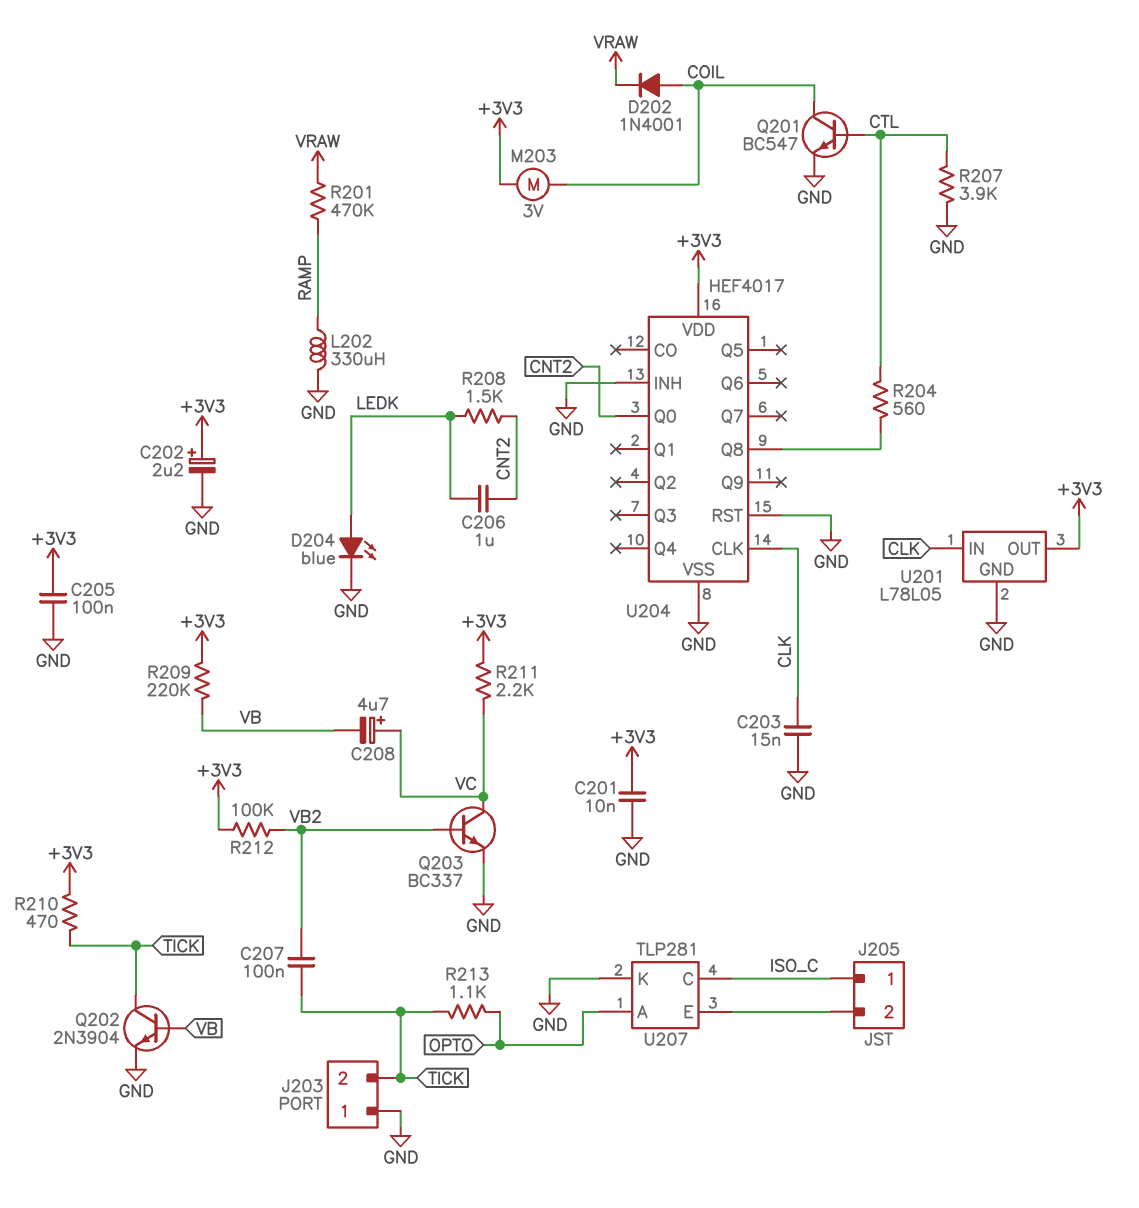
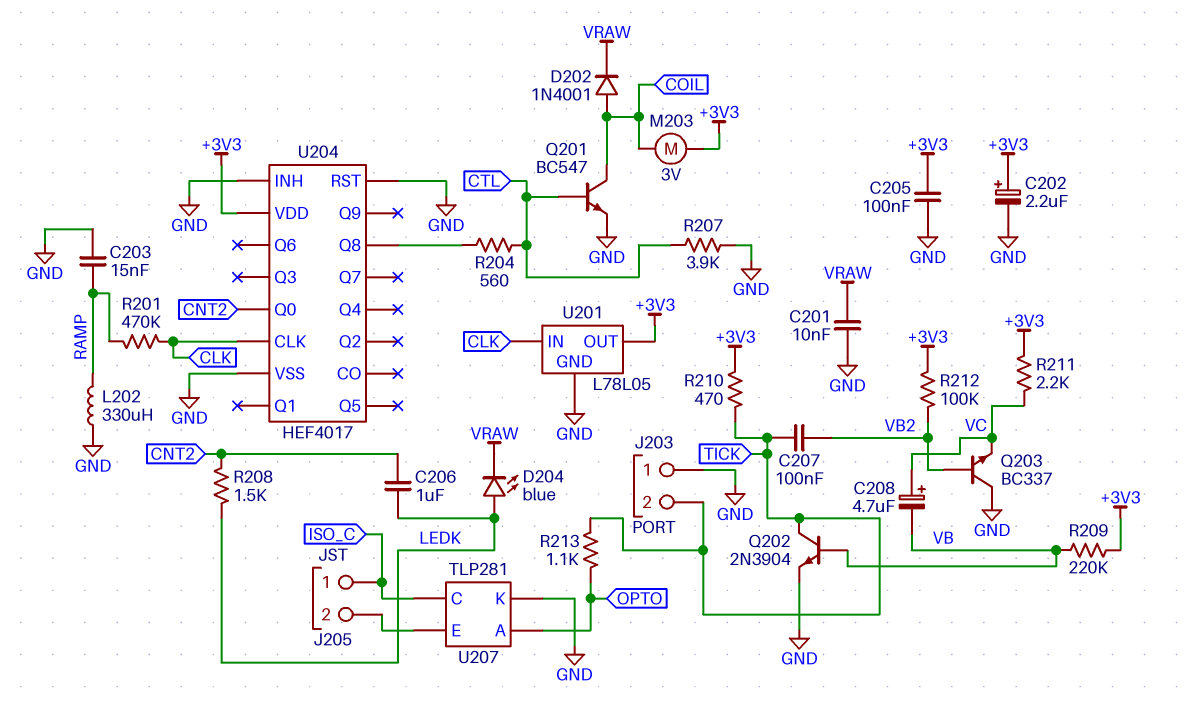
C201: 10nF (+3V3, GND) -> 10nF (GND, VRAW)
C203: 15nF (CLK, GND) -> 15nF (GND, RAMP)
D204: LED blue (A LEDK, K GND) -> LED blue (A LEDK, K VRAW)
Q203: NPN BC337 (B VB2, C VC, E GND) -> NPN BC337 (B VB2, C GND, E VC)
R201: 470k (RAMP, VRAW) -> 470k (CLK, RAMP)

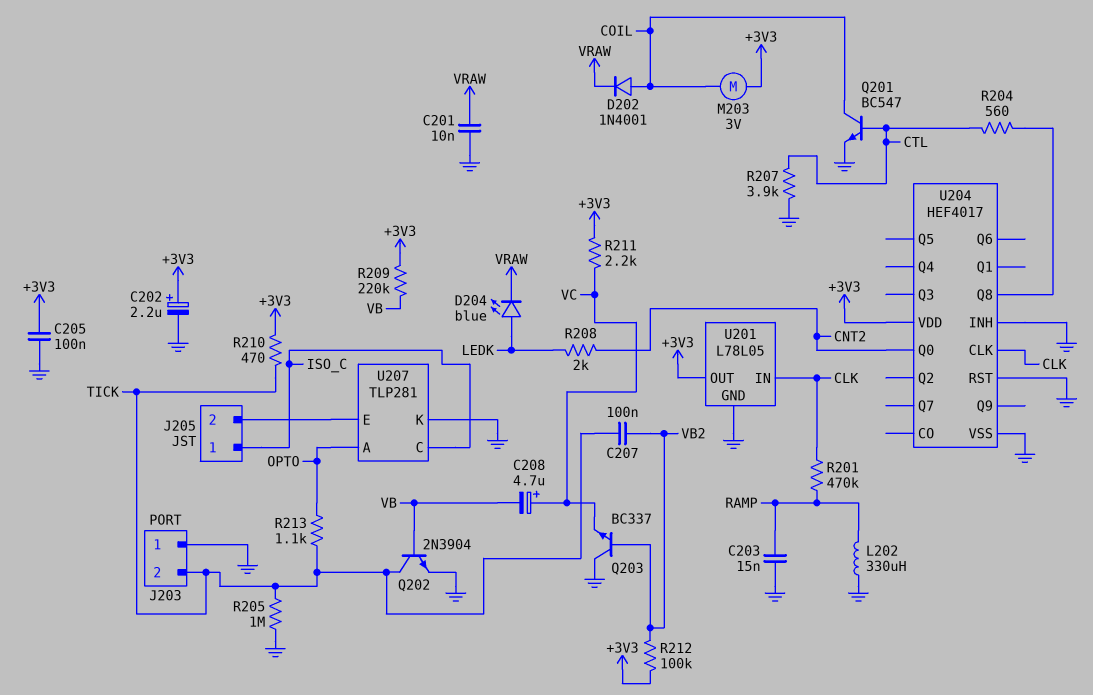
C206: 1uF (CNT2, LEDK) -> none
R205: none -> 1M (GND, TICK)
R208: 1.5k (CNT2, LEDK) -> 2k (CNT2, LEDK)

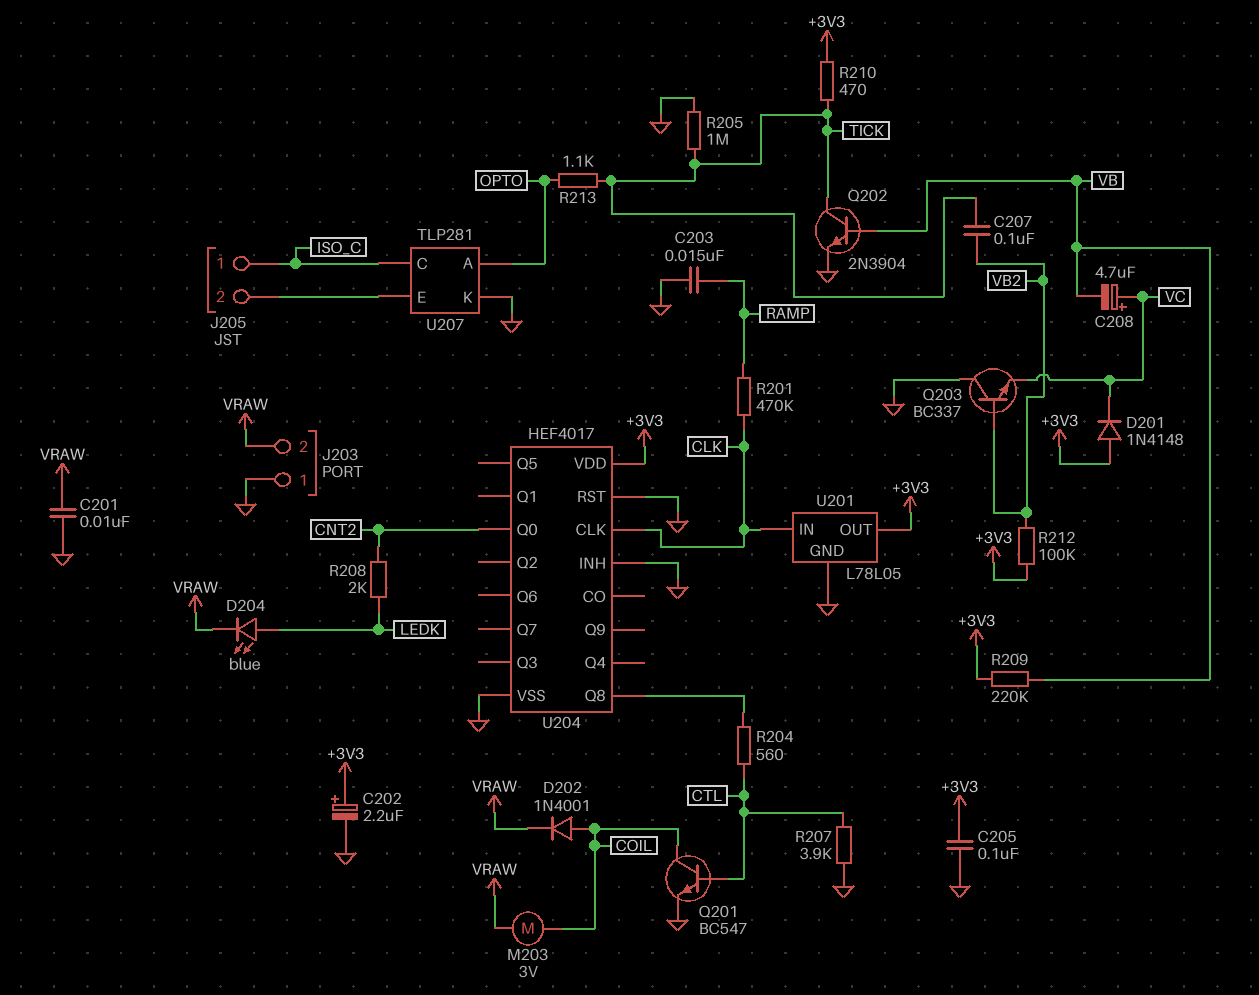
D201: none -> diode 1N4148 (A +3V3, K VC)
J203 pin 2: TICK -> VRAW
L202: 330uH (GND, RAMP) -> none
M203: motor 3V (+3V3, COIL) -> motor 3V (COIL, VRAW)
R211: 2.2k (+3V3, VC) -> none

